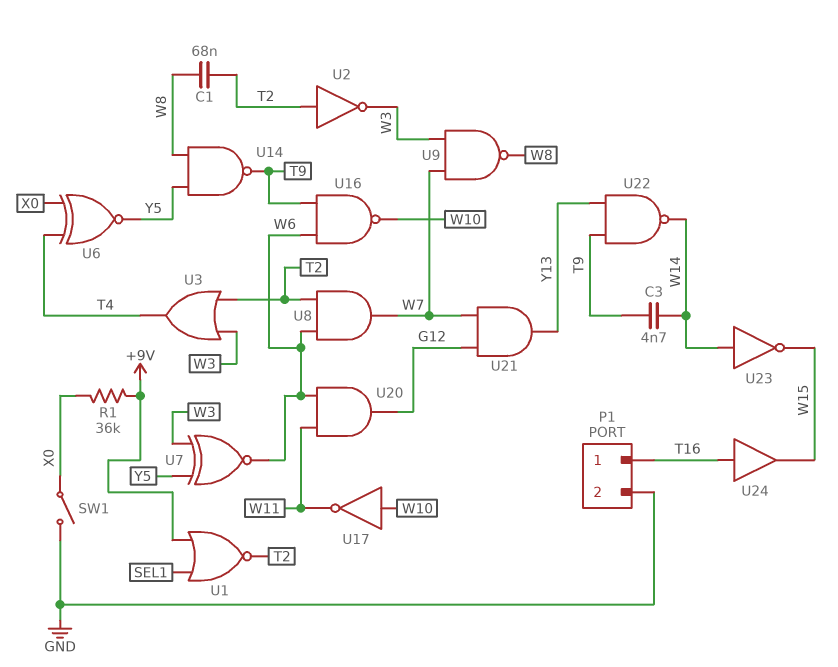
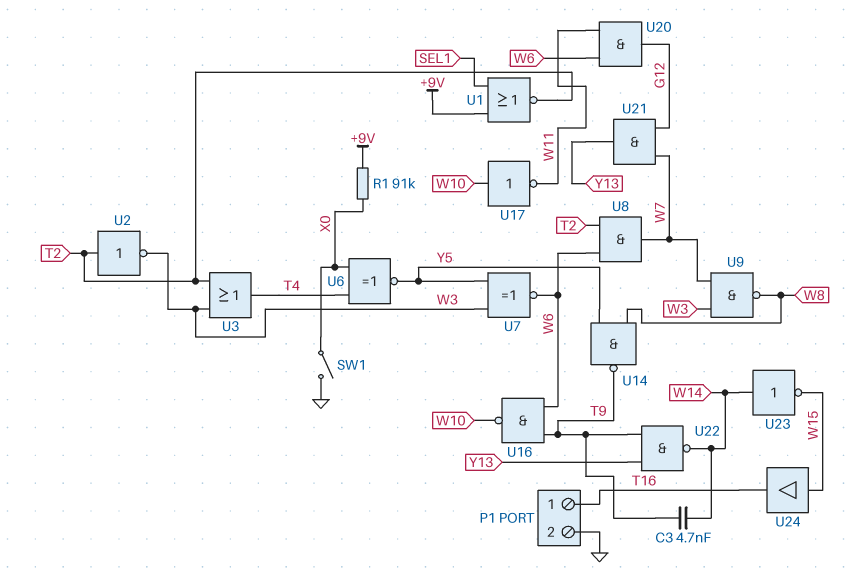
C1: 68nF (T2, W8) -> none
R1: 36k (+9V, X0) -> 91k (+9V, X0)
U24: buffer (in T16, out W15) -> buffer (in W15, out T16)

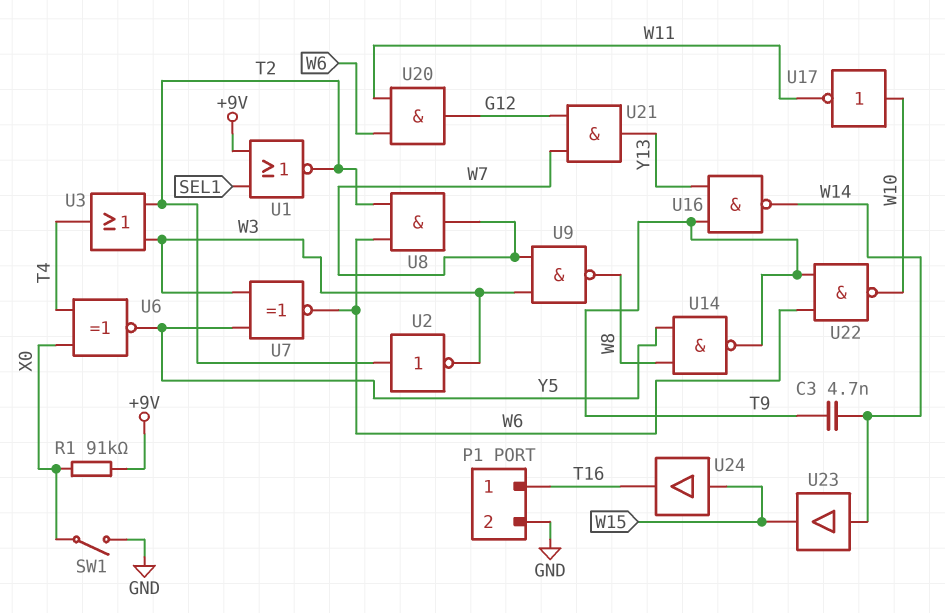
U16: NAND (in T9, in W6, out W10) -> NAND (in T9, in Y13, out W14)
U22: NAND (in T9, in Y13, out W14) -> NAND (in T9, in W6, out W10)
U23: NOT (in W14, out W15) -> buffer (in W14, out W15)

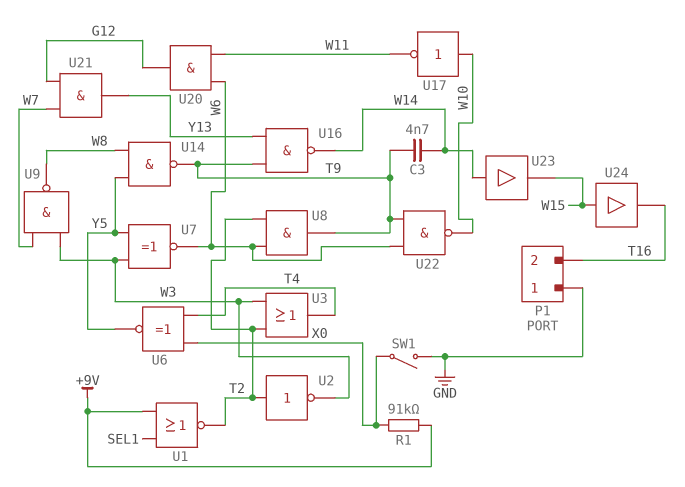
P1 pin 1: T16 -> GND
P1 pin 2: GND -> T16
U8: AND (in T2, in W6, out W7) -> AND (in T2, in W6, out T9)

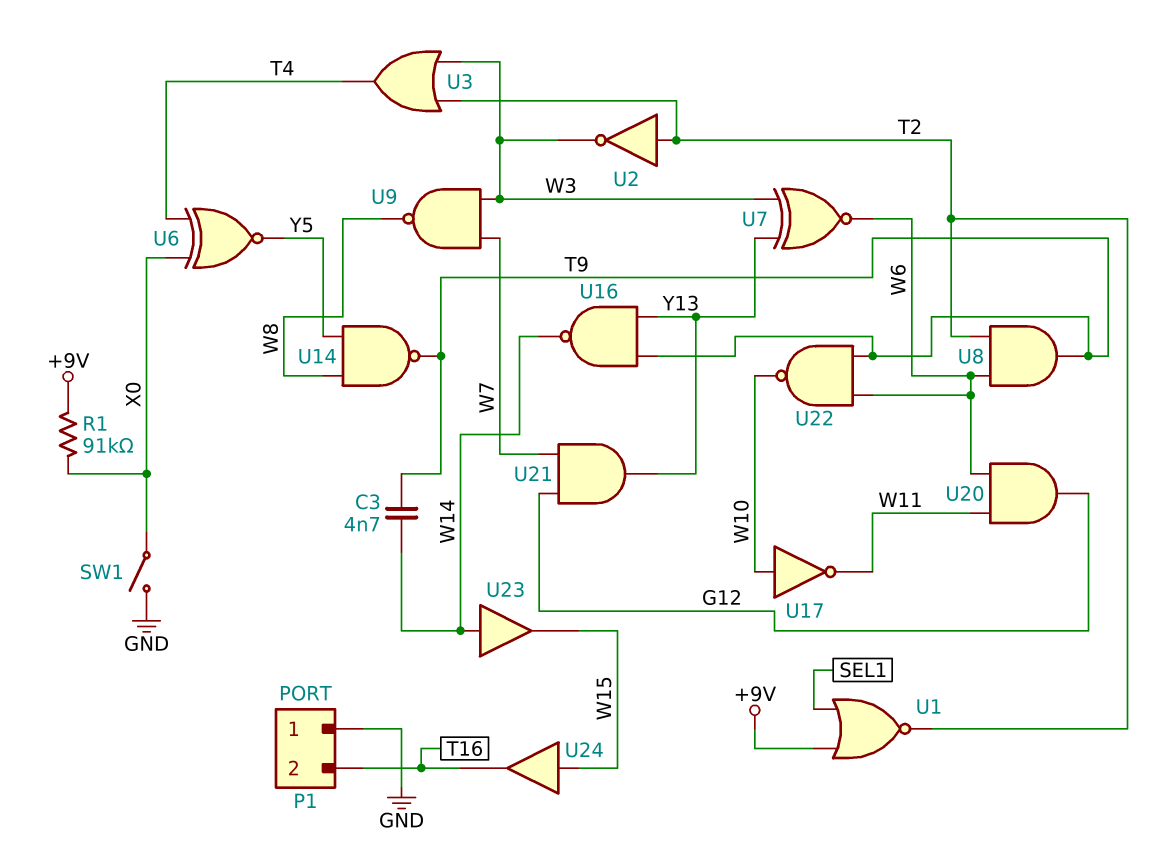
U7: XNOR (in W3, in Y5, out W6) -> XNOR (in W3, in Y13, out W6)

